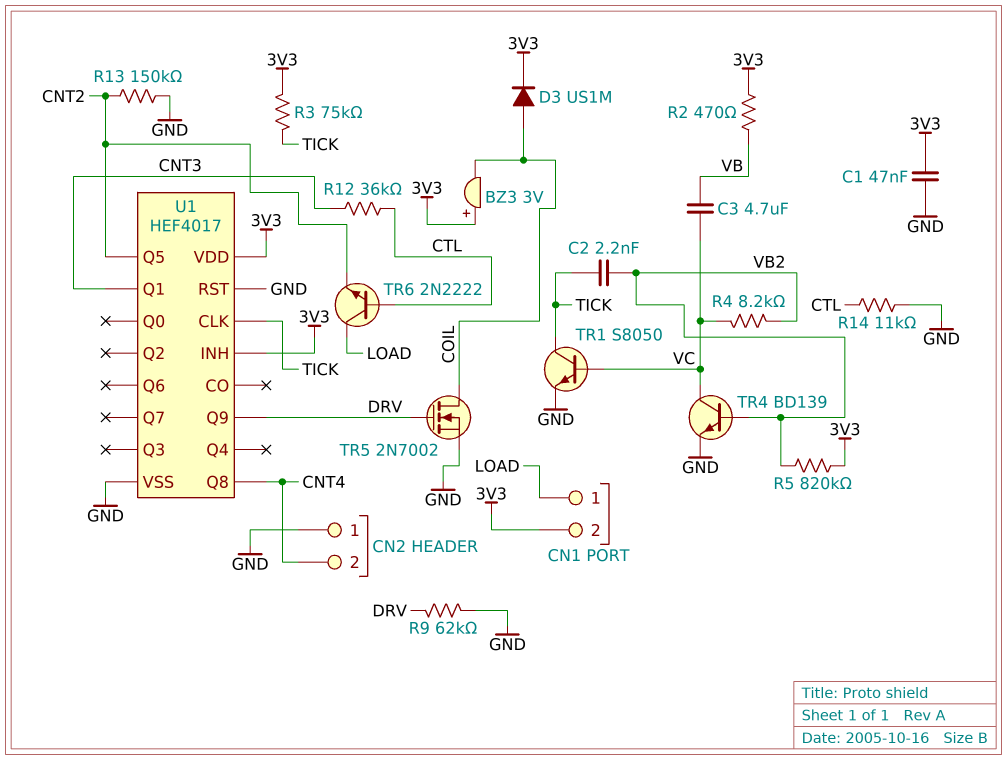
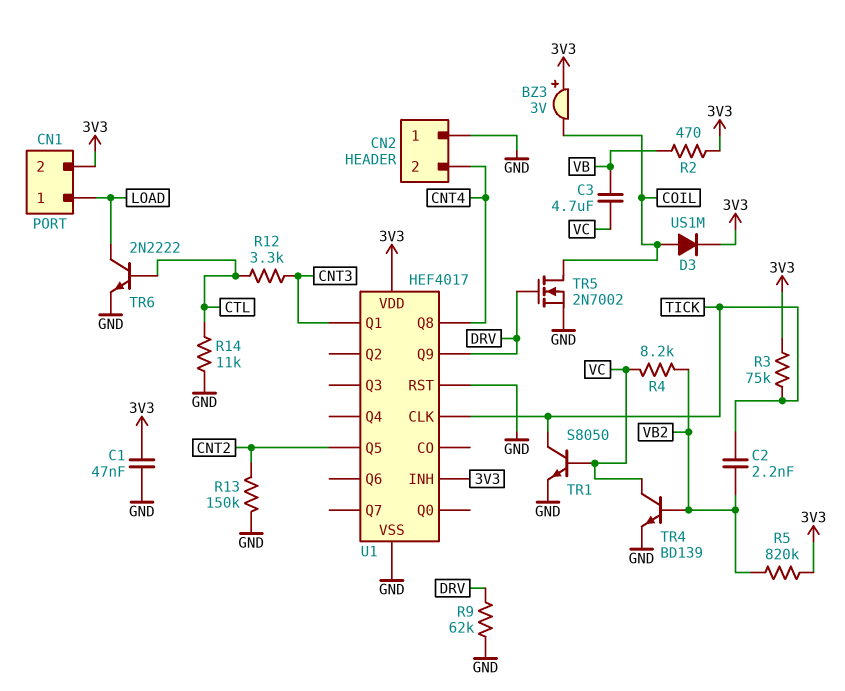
R12: 36k (CNT3, CTL) -> 3.3k (CNT3, CTL)
TR6: NPN 2N2222 (B CTL, C LOAD, E CNT2) -> NPN 2N2222 (B CTL, C LOAD, E GND)

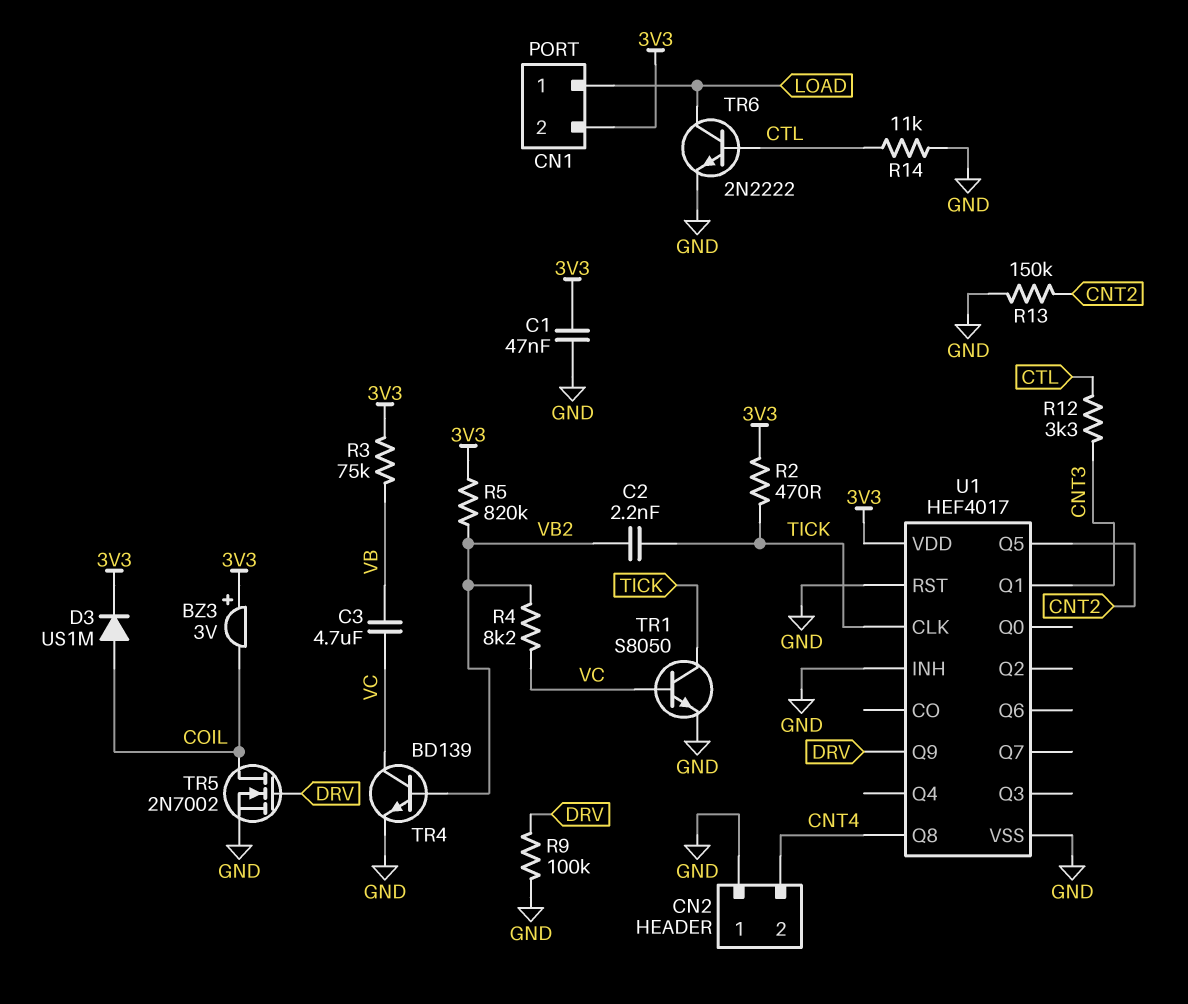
R2: 470 (3V3, VB) -> 470 (3V3, TICK)
R3: 75k (3V3, TICK) -> 75k (3V3, VB)
R9: 62k (DRV, GND) -> 100k (DRV, GND)
U1 pin INH: 3V3 -> GND

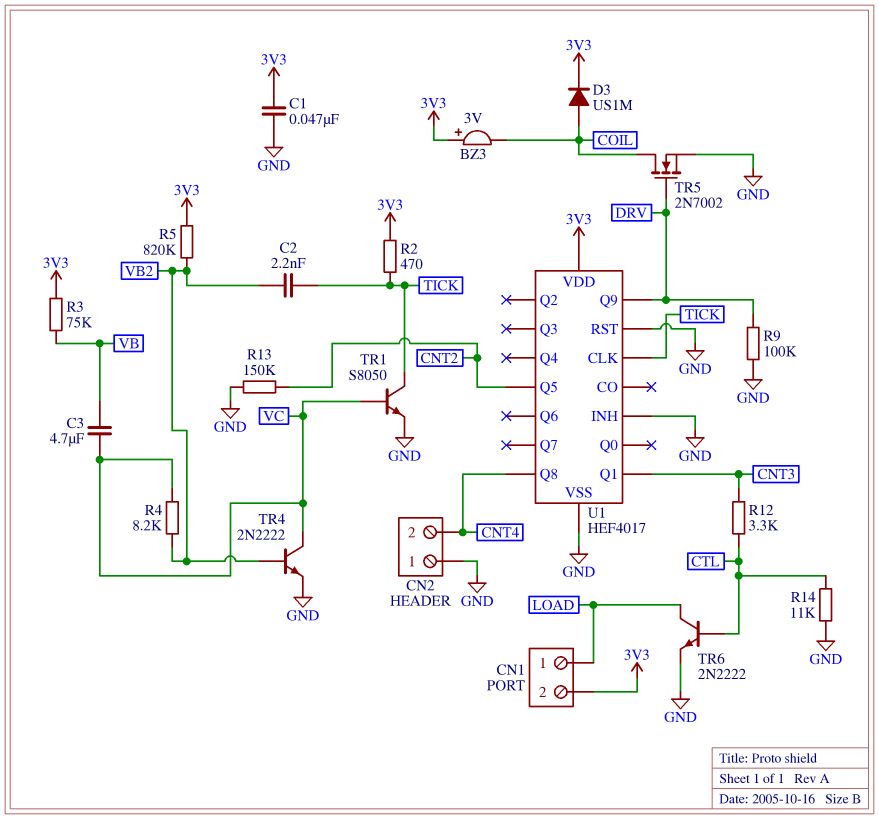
TR4: NPN BD139 (B VB2, C VC, E GND) -> NPN 2N2222 (B VB2, C VC, E GND)

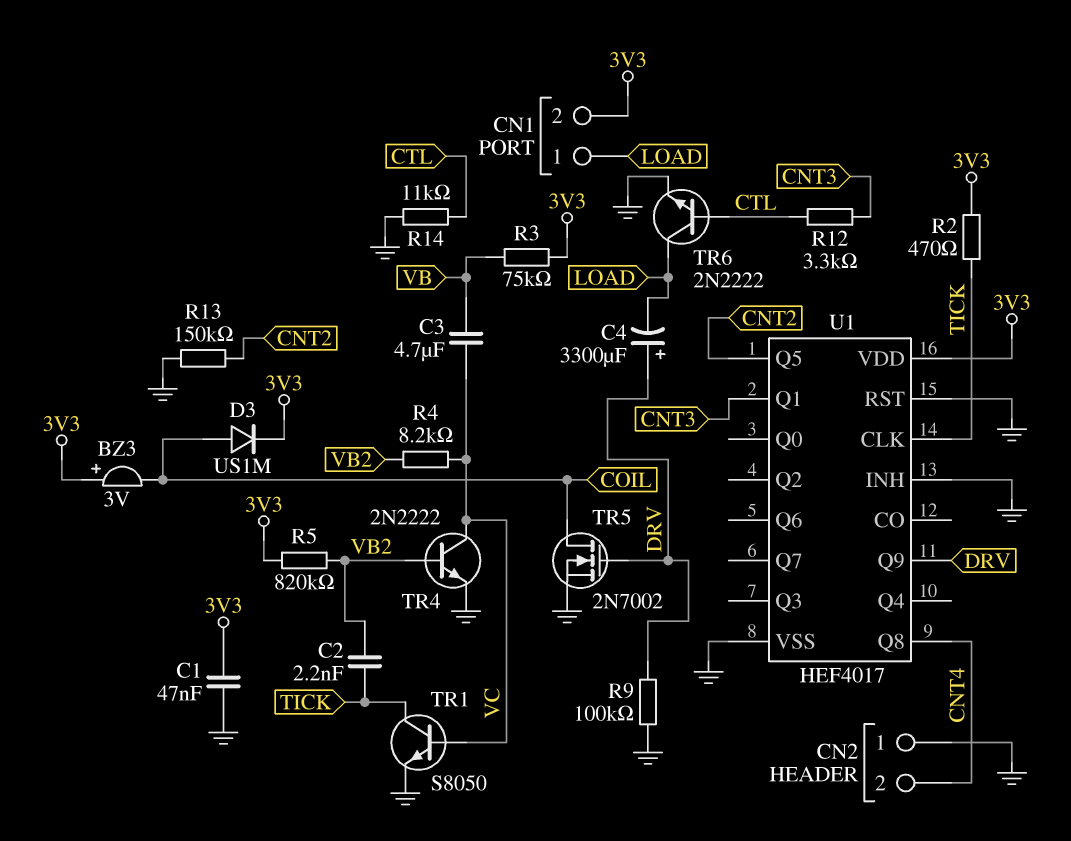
C4: none -> 3300uF (plus DRV, minus LOAD)

